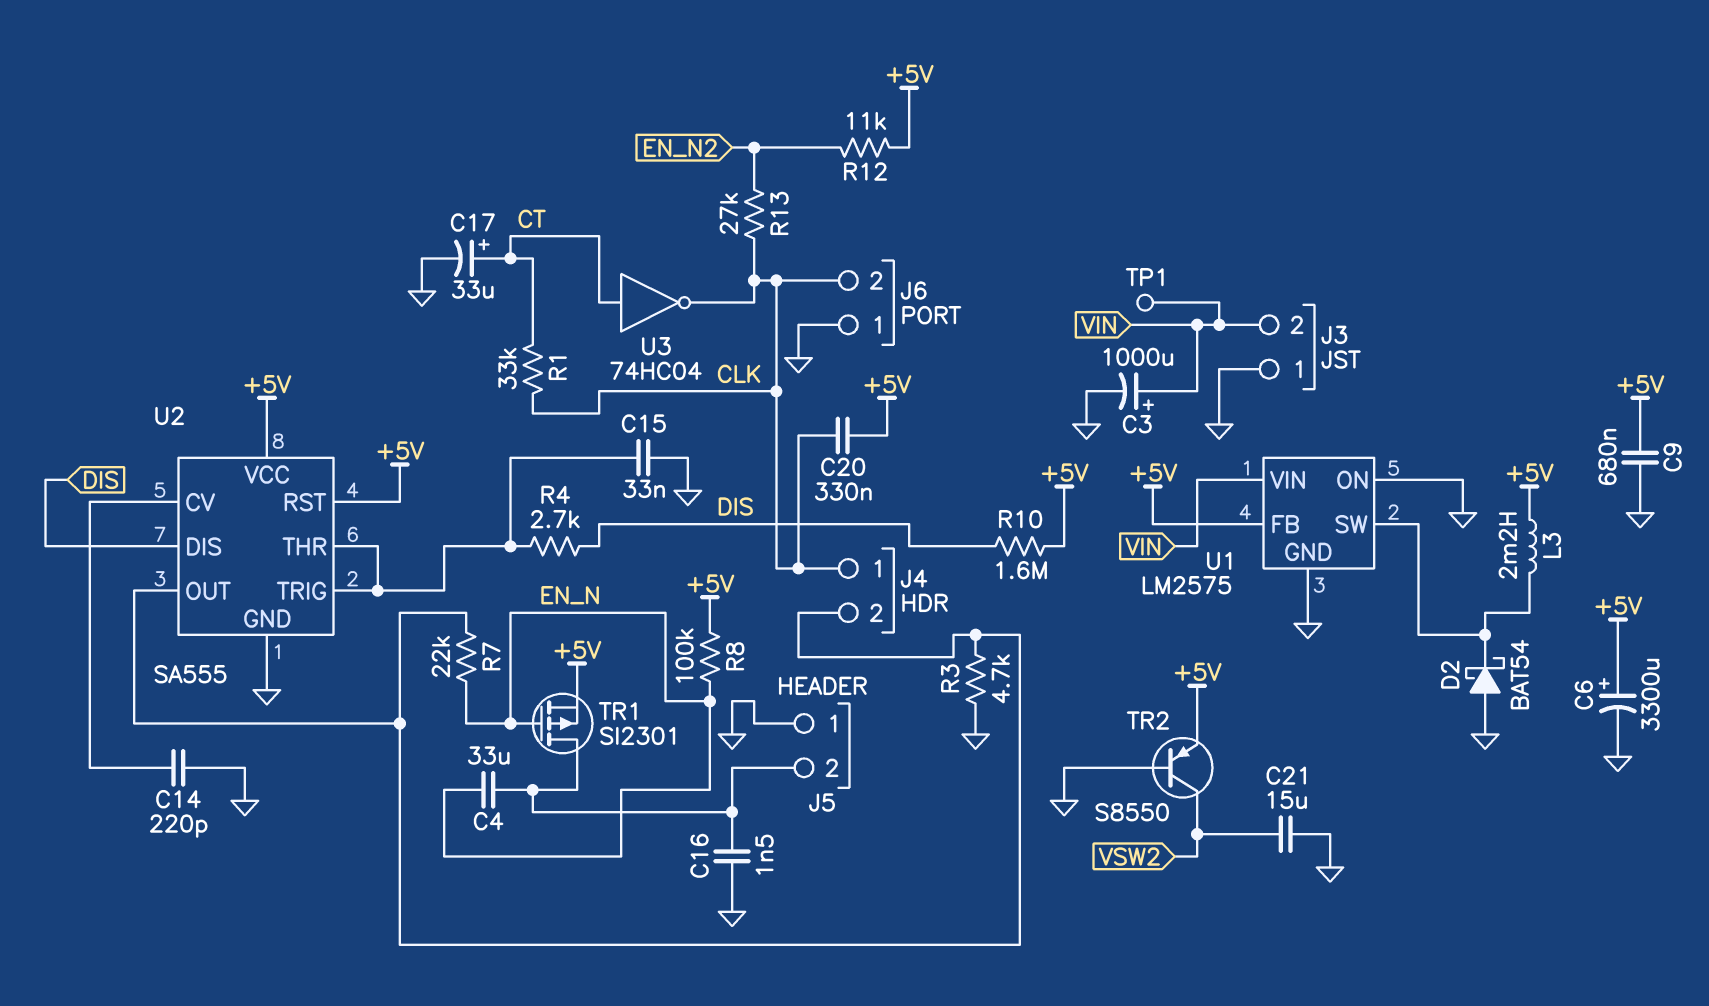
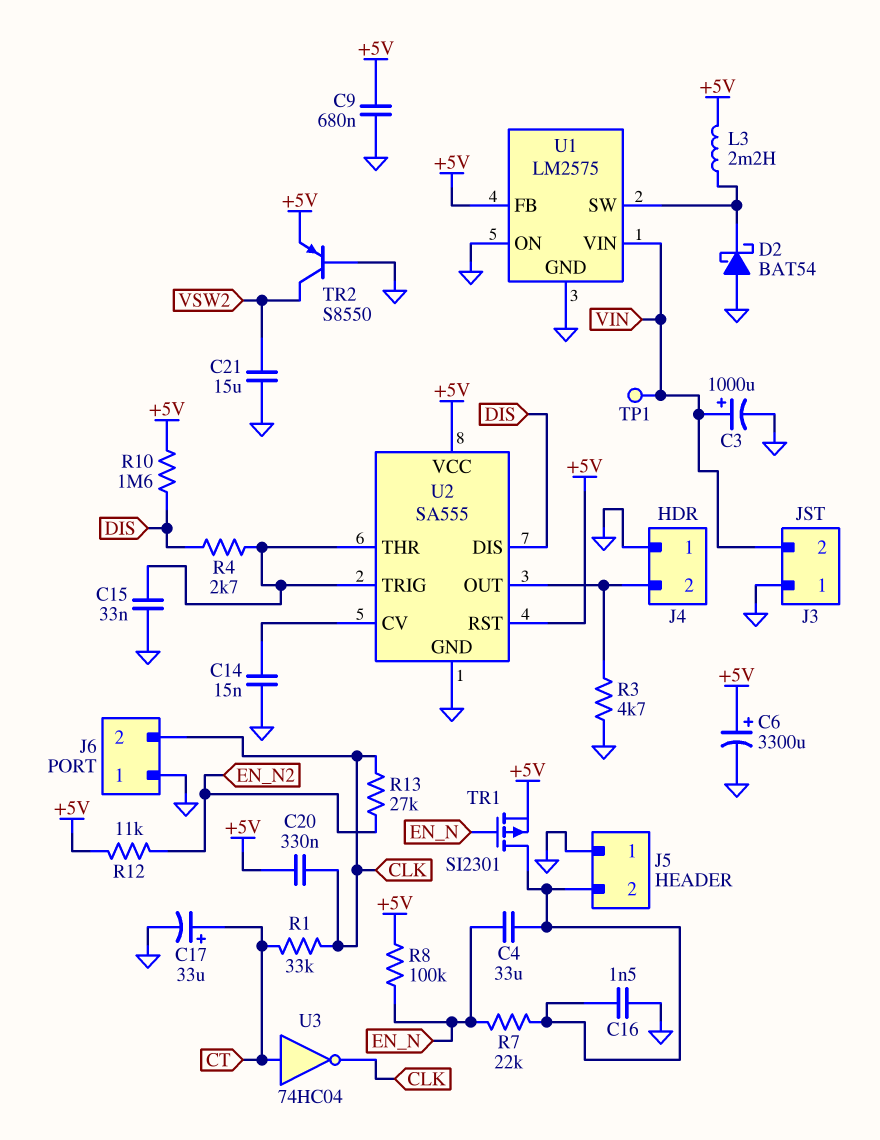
C14: 220pF (GND, U2/CV) -> 15nF (GND, U2/CV)
J4 pin 1: CLK -> GND
R7: 22k (EN_N, J4/2) -> 22k (EN_N, J5/2)

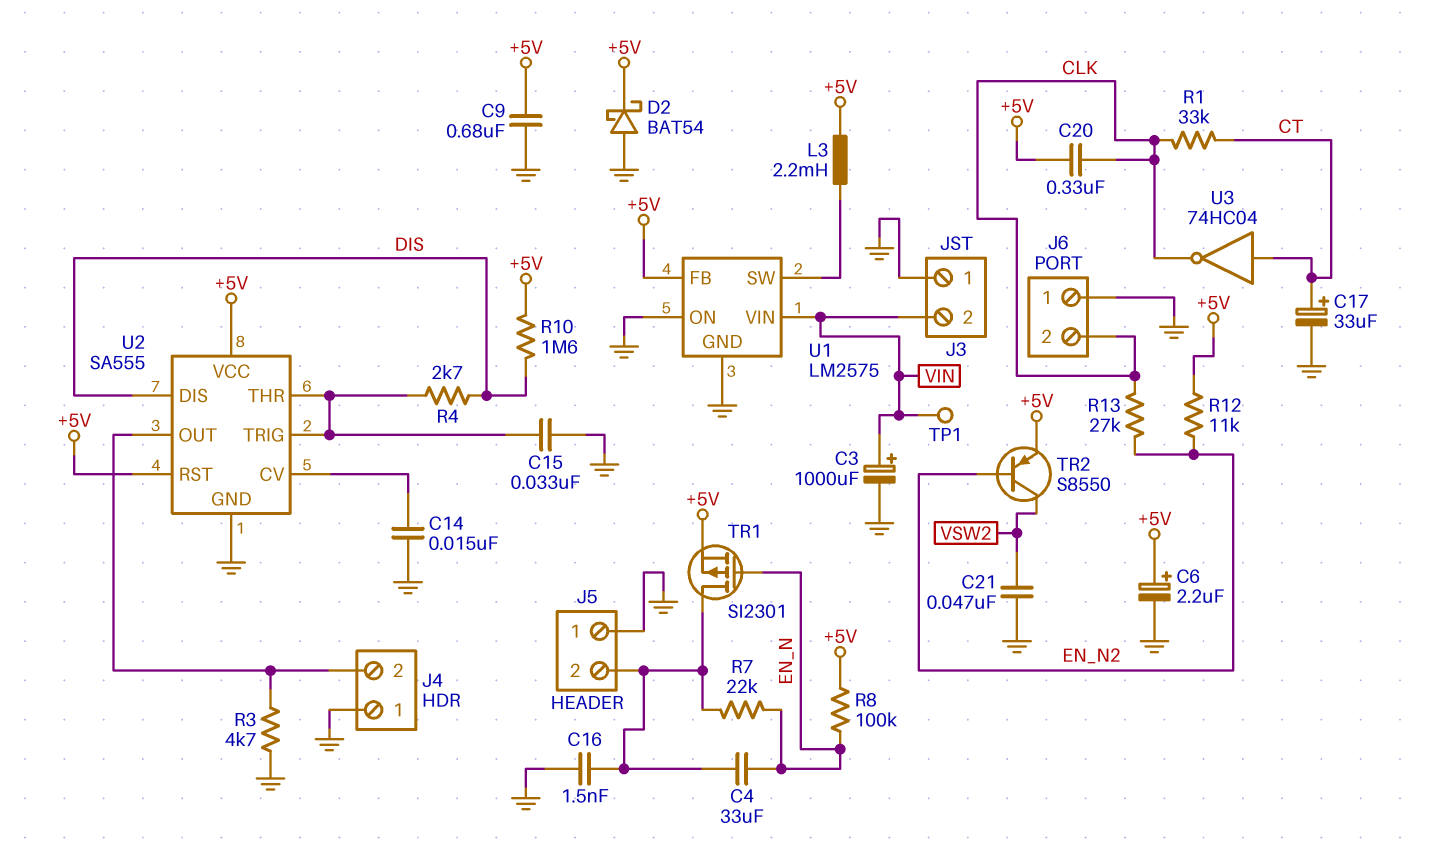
C6: 3300uF (plus +5V, minus GND) -> 2.2uF (plus +5V, minus GND)
C21: 15uF (GND, VSW2) -> 47nF (GND, VSW2)
D2: schottky BAT54 (A GND, K U1/SW) -> schottky BAT54 (A GND, K +5V)
TR2: PNP S8550 (B GND, C VSW2, E +5V) -> PNP S8550 (B EN_N2, C VSW2, E +5V)

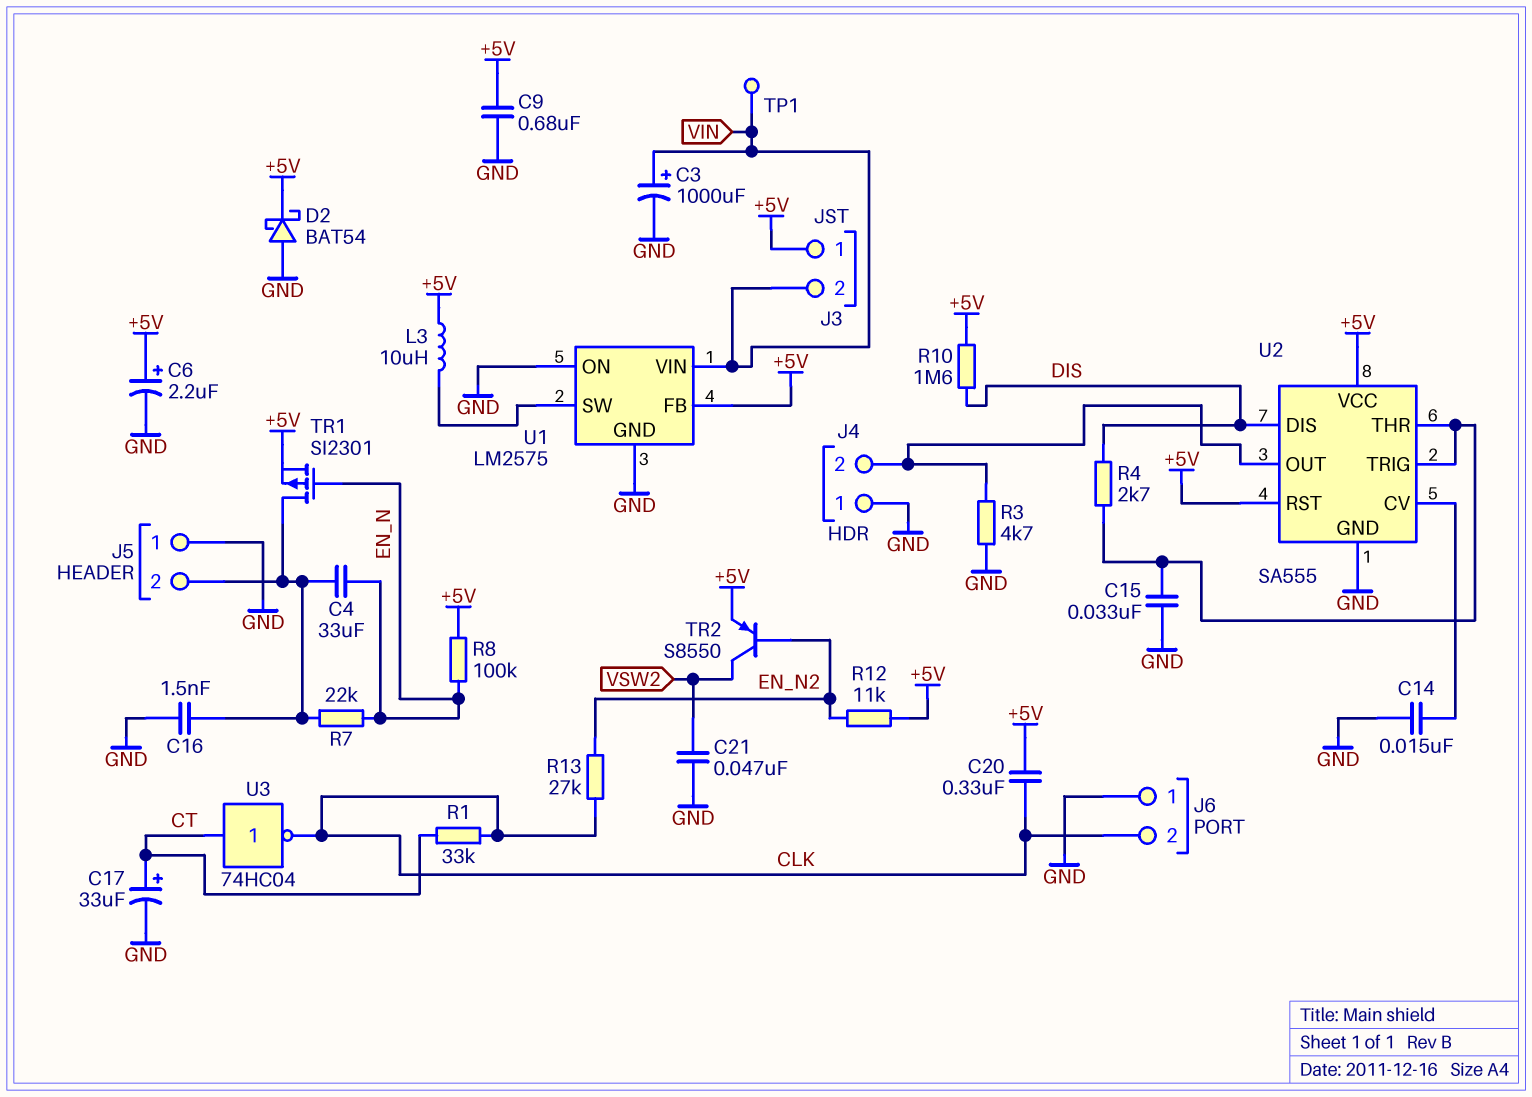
J3 pin 1: GND -> +5V
L3: 2.2mH (+5V, U1/SW) -> 10uH (+5V, U1/SW)

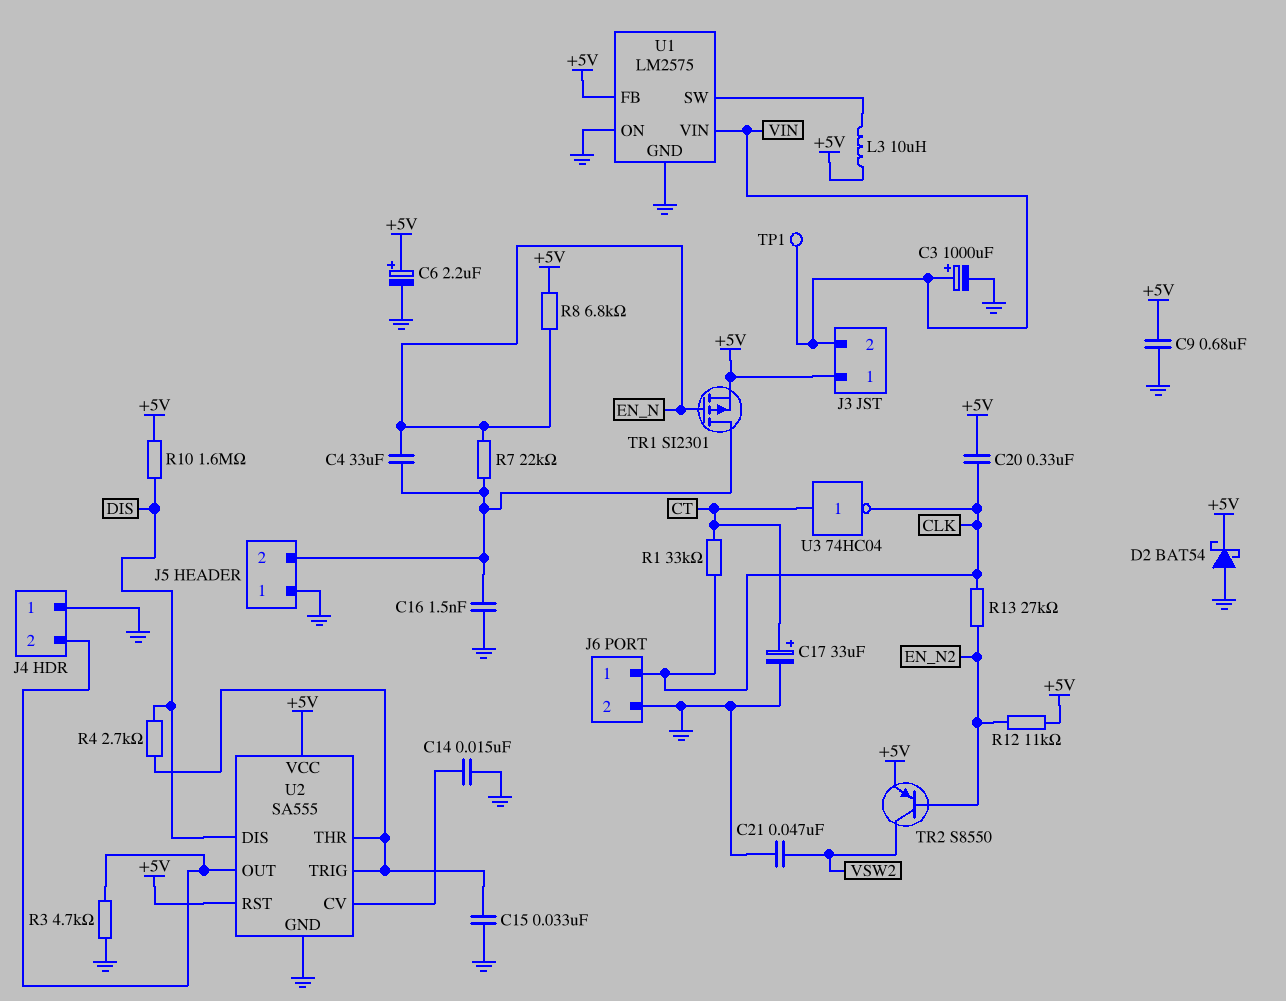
J6 pin 1: GND -> CLK
J6 pin 2: CLK -> GND
R8: 100k (+5V, EN_N) -> 6.8k (+5V, EN_N)

